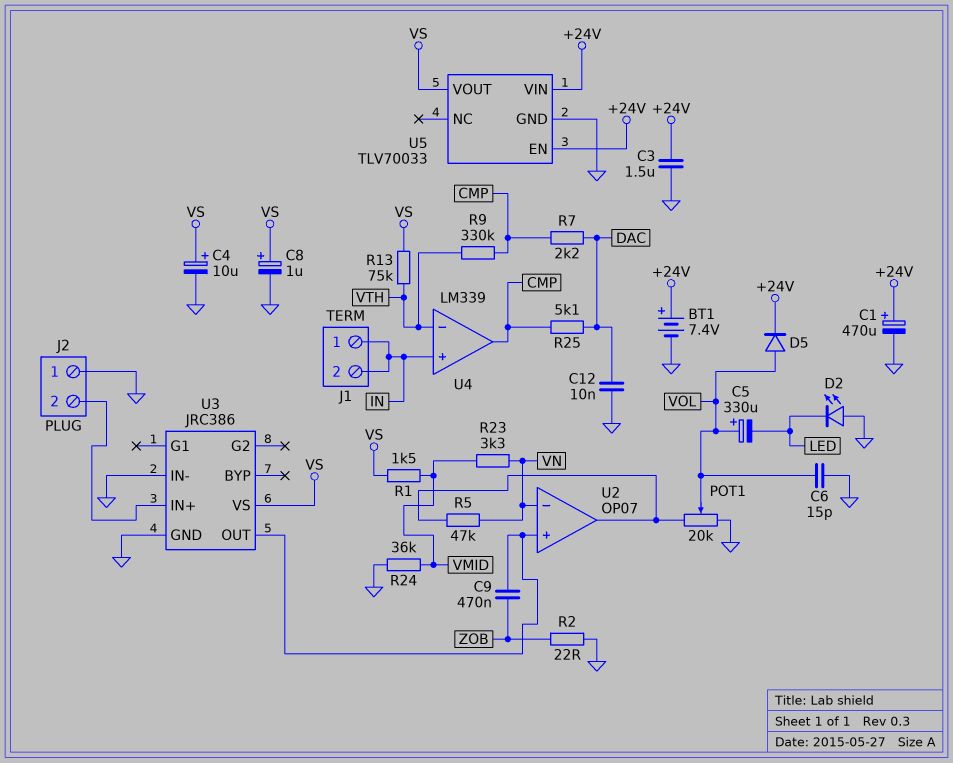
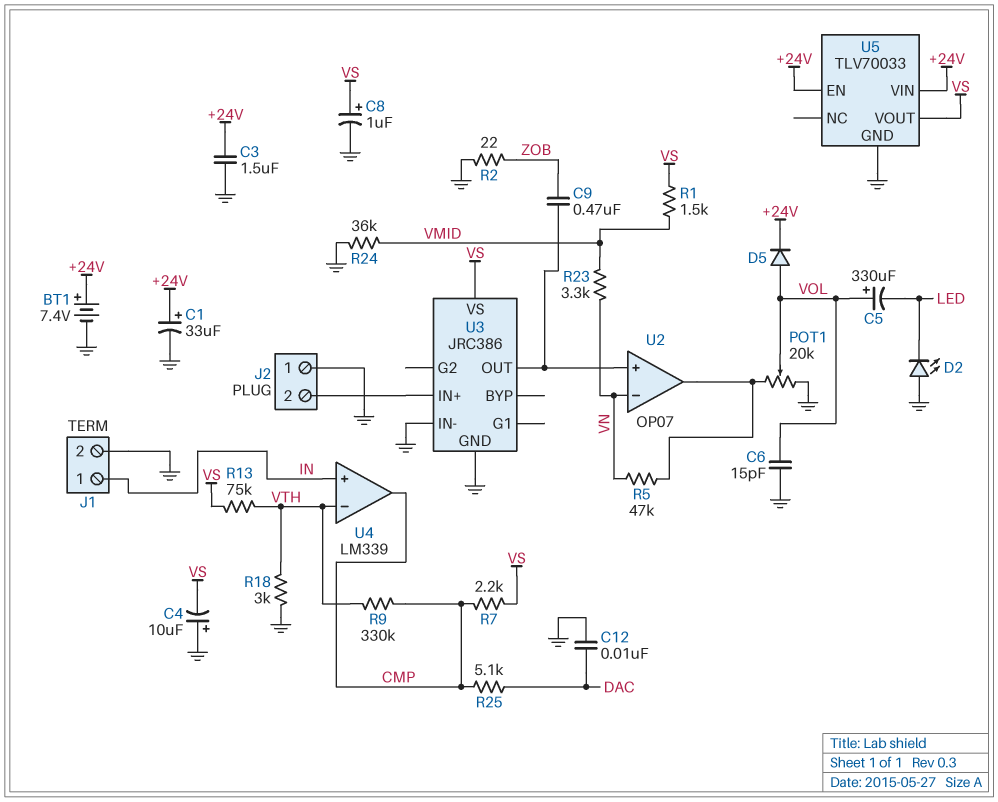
C1: 470uF (plus +24V, minus GND) -> 33uF (plus +24V, minus GND)
C4: 10uF (plus VS, minus GND) -> 10uF (plus GND, minus VS)
J1 pin 2: IN -> GND
R7: 2.2k (CMP, DAC) -> 2.2k (CMP, VS)
R18: none -> 3k (GND, VTH)

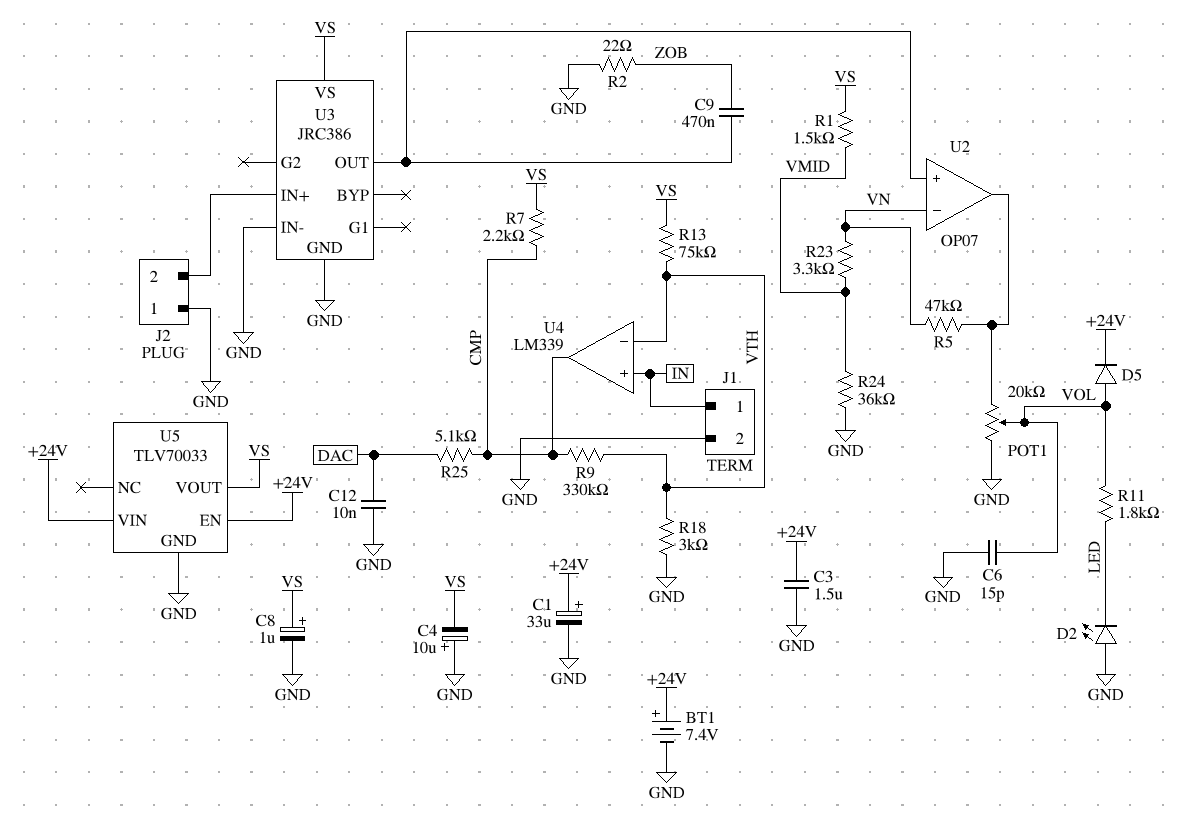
C5: 330uF (plus VOL, minus LED) -> none
R11: none -> 1.8k (LED, VOL)

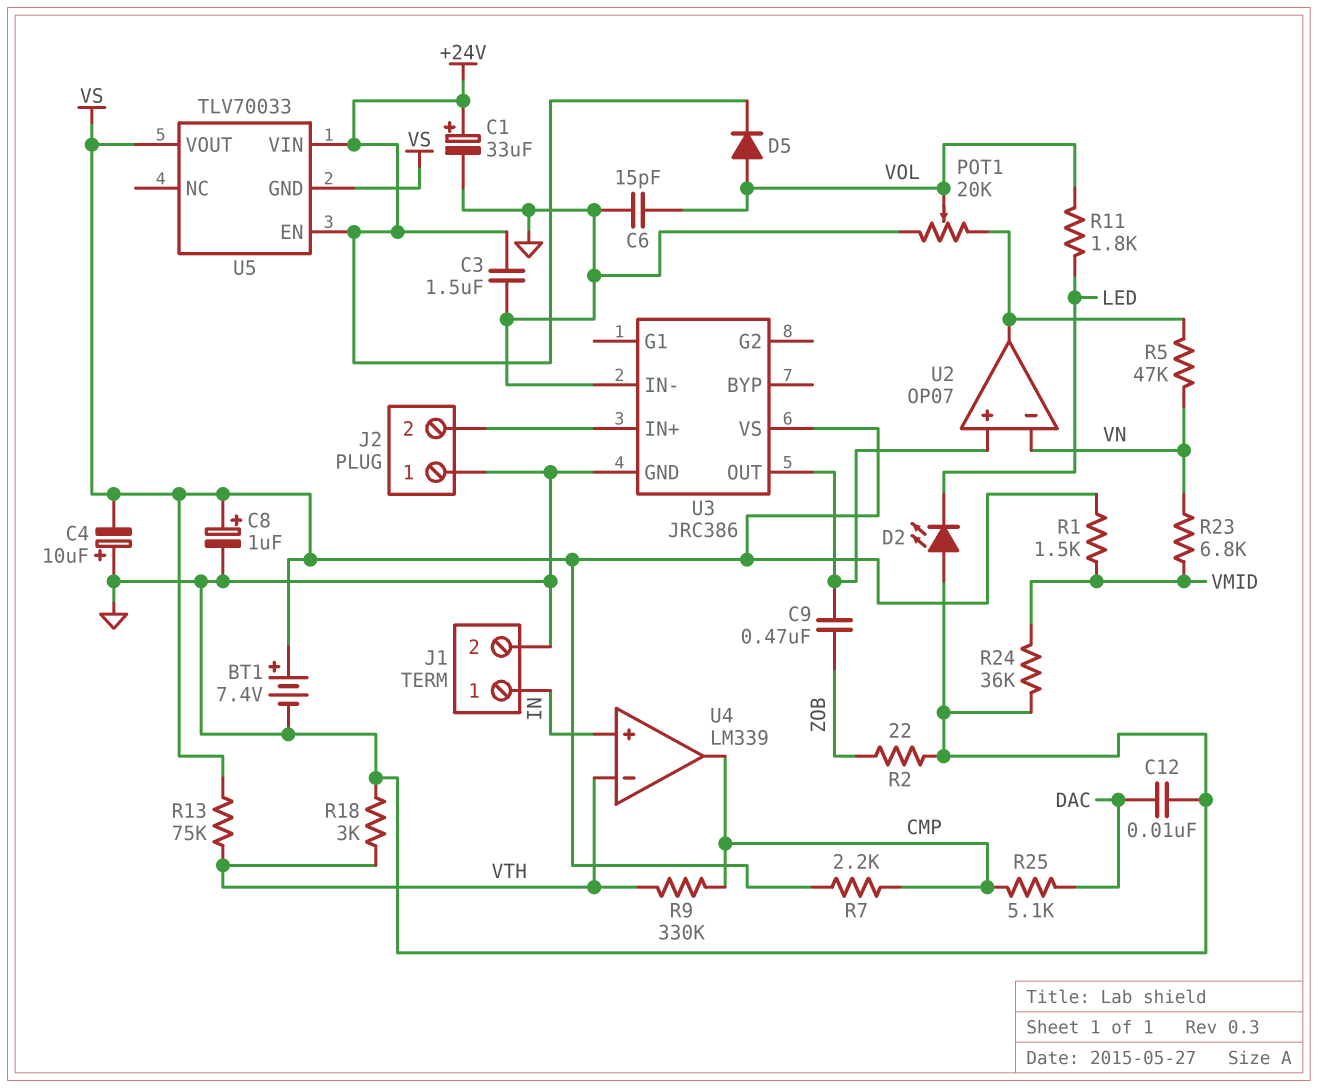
BT1: 7.4V (plus +24V, minus GND) -> 7.4V (plus VS, minus GND)
R23: 3.3k (VMID, VN) -> 6.8k (VMID, VN)
U5 pin GND: GND -> VS

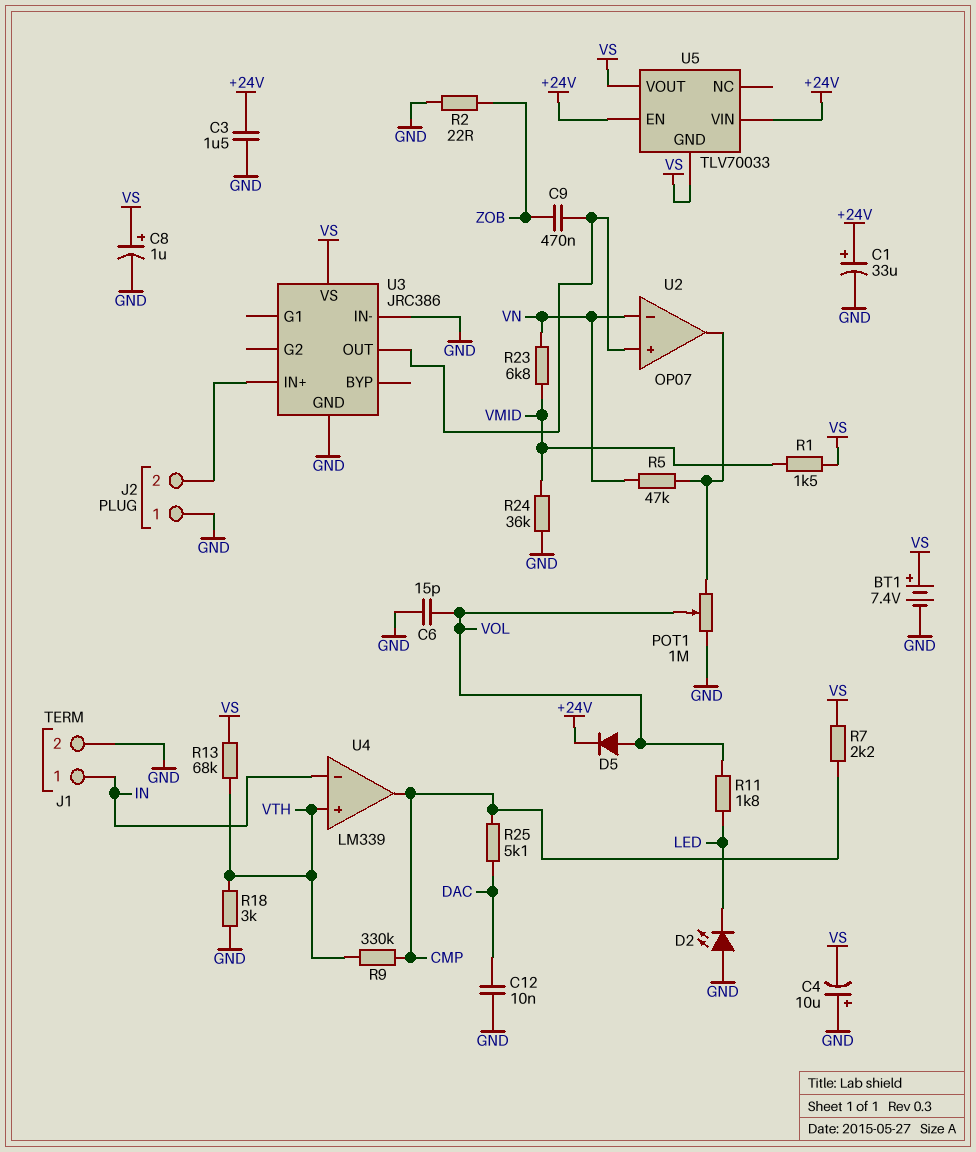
POT1: 20k (GND, U2/out, wiper VOL) -> 1M (GND, U2/out, wiper VOL)
R13: 75k (VS, VTH) -> 68k (VS, VTH)
U4 pin in+: IN -> VTH
U4 pin in-: VTH -> IN

